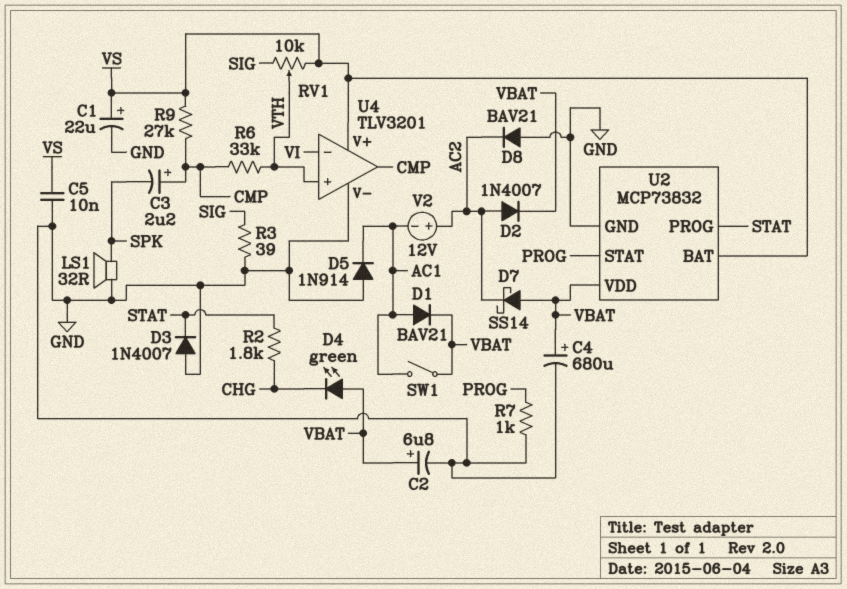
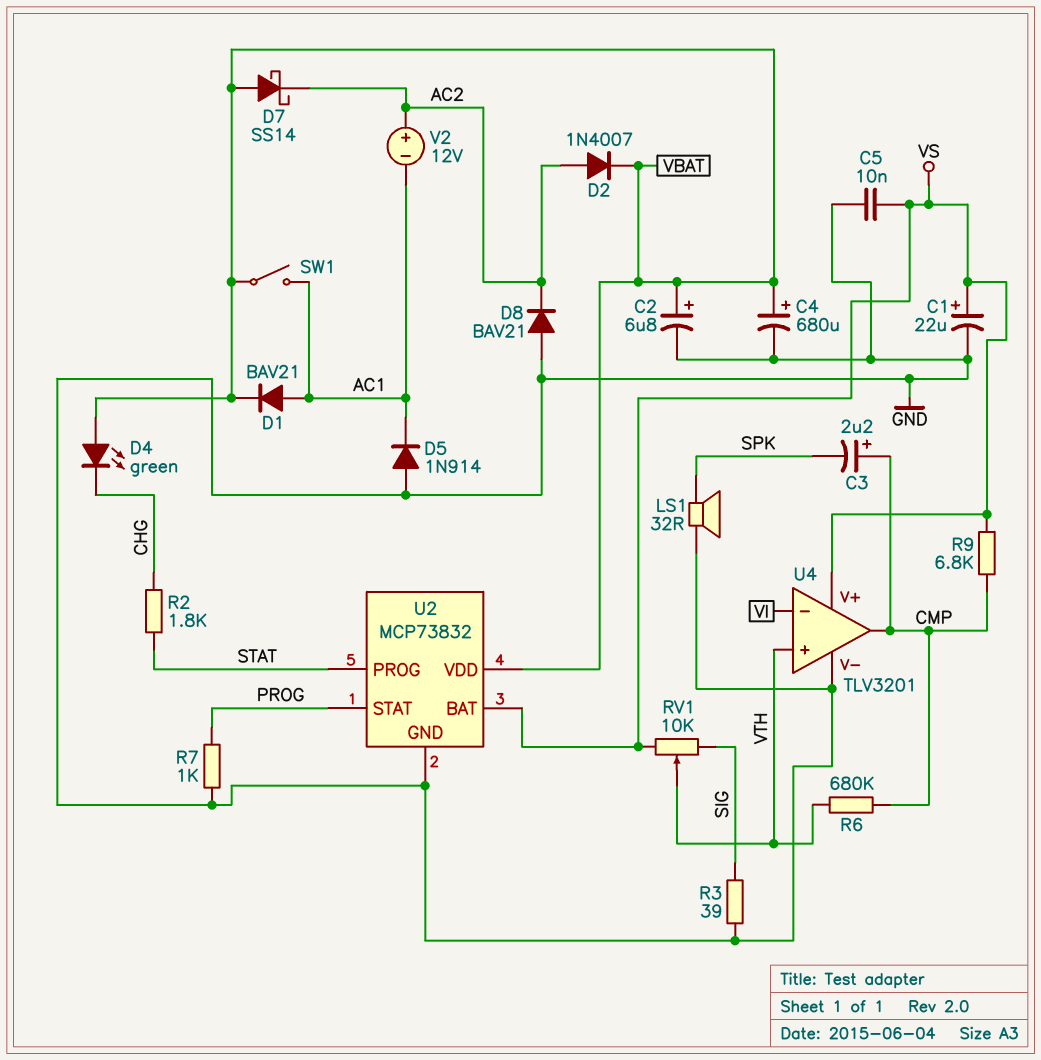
D3: diode 1N4007 (A GND, K STAT) -> none
R6: 33k (CMP, VTH) -> 680k (CMP, VTH)
R9: 27k (CMP, VS) -> 6.8k (CMP, VS)

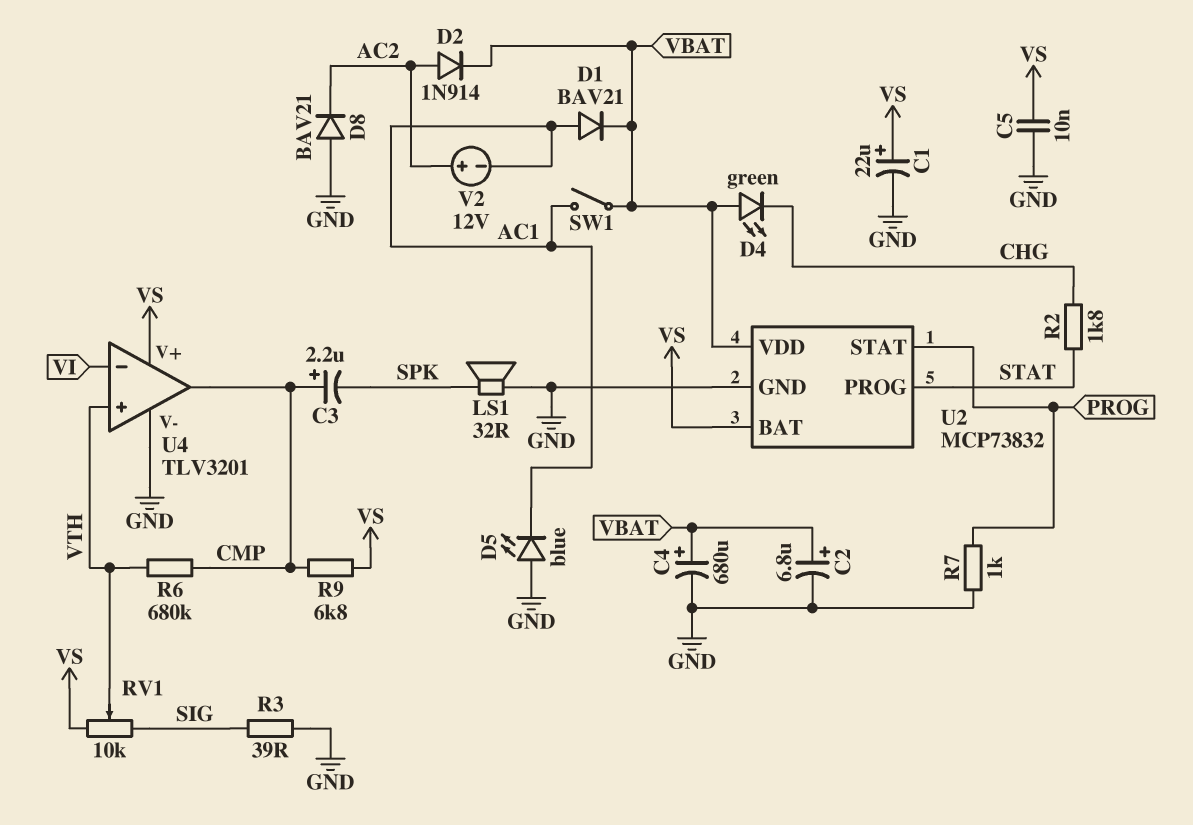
D2: diode 1N4007 (A AC2, K VBAT) -> diode 1N914 (A AC2, K VBAT)
D5: diode 1N914 (A GND, K AC1) -> LED blue (A GND, K AC1)
D7: schottky SS14 (A VBAT, K AC2) -> none

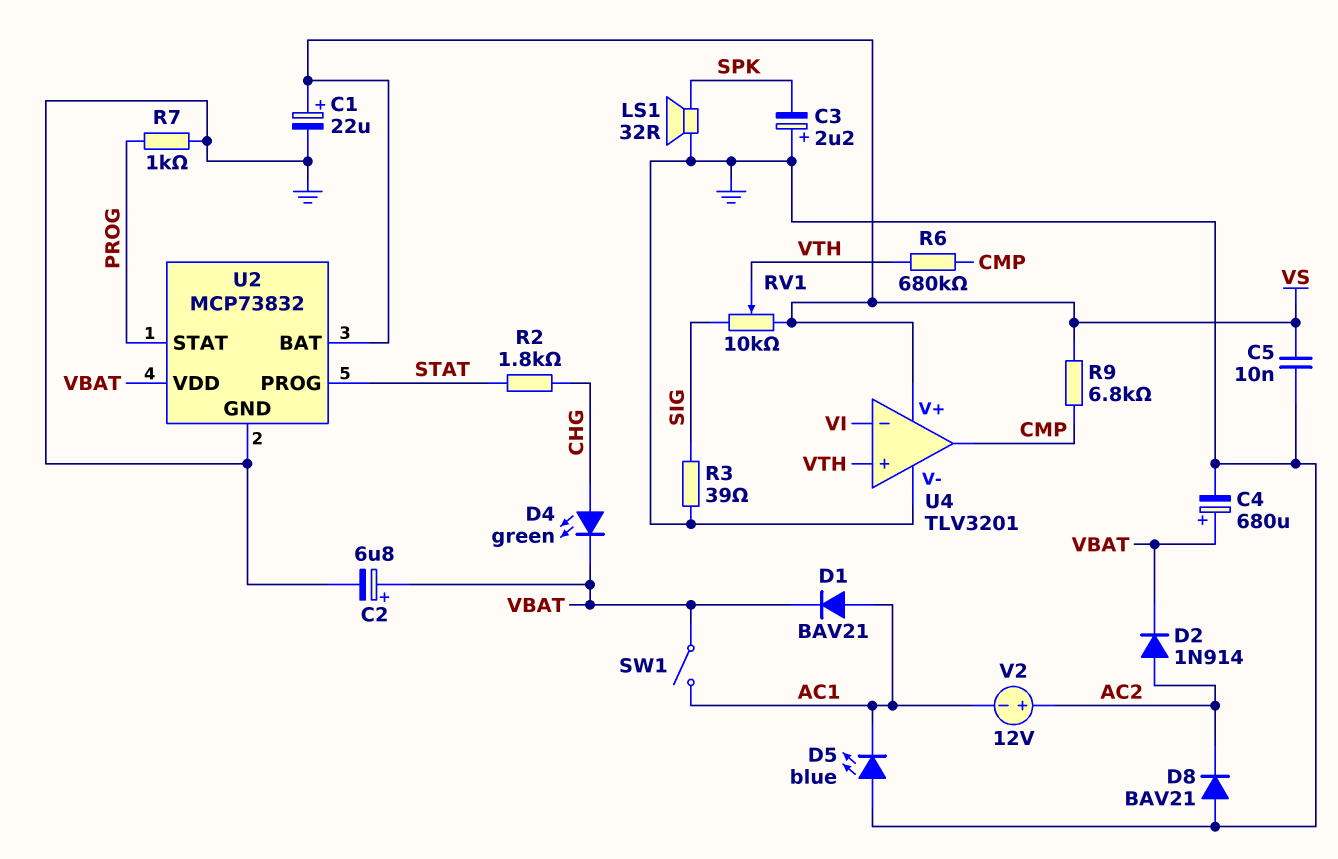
C3: 2.2uF (plus CMP, minus SPK) -> 2.2uF (plus GND, minus SPK)
D4: LED green (A VBAT, K CHG) -> LED green (A CHG, K VBAT)

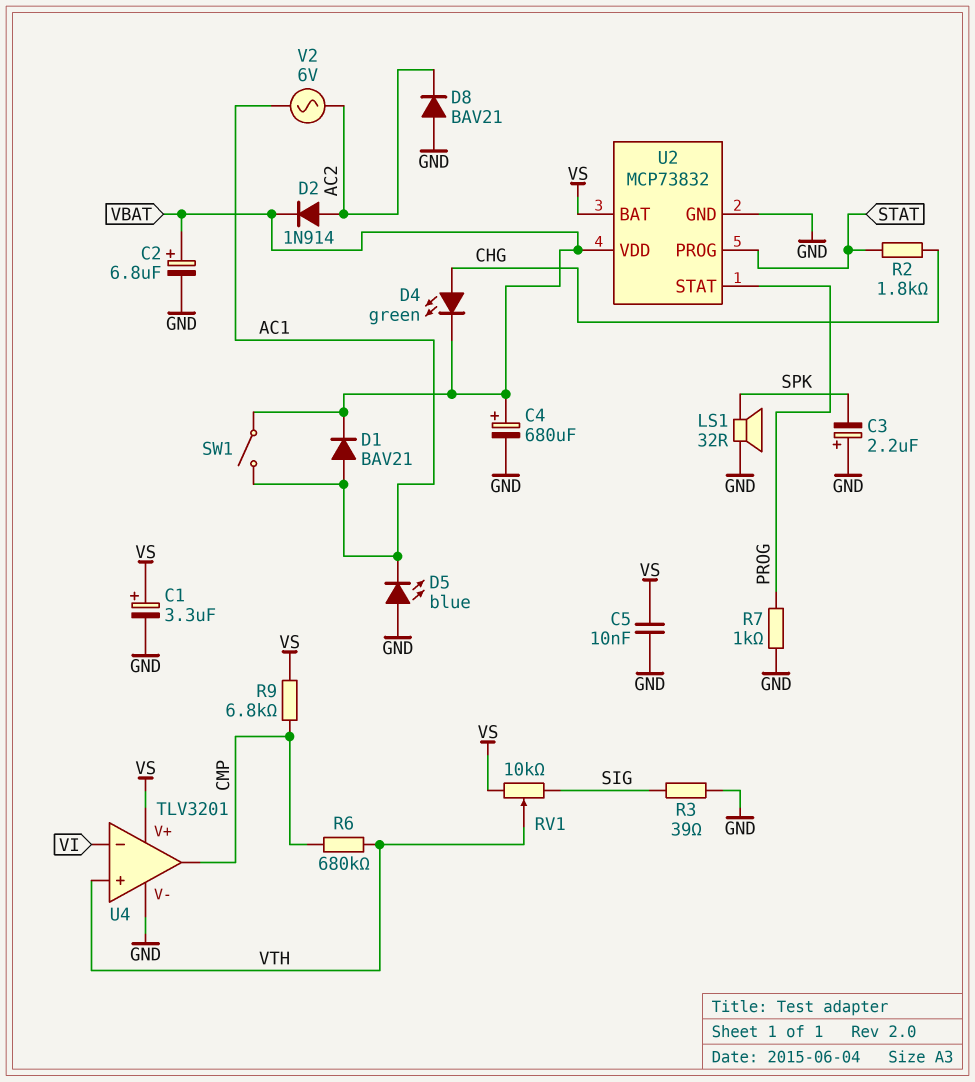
C1: 22uF (plus VS, minus GND) -> 3.3uF (plus VS, minus GND)
V2: 12V (plus AC2, minus AC1) -> AC 6V (AC1, AC2)

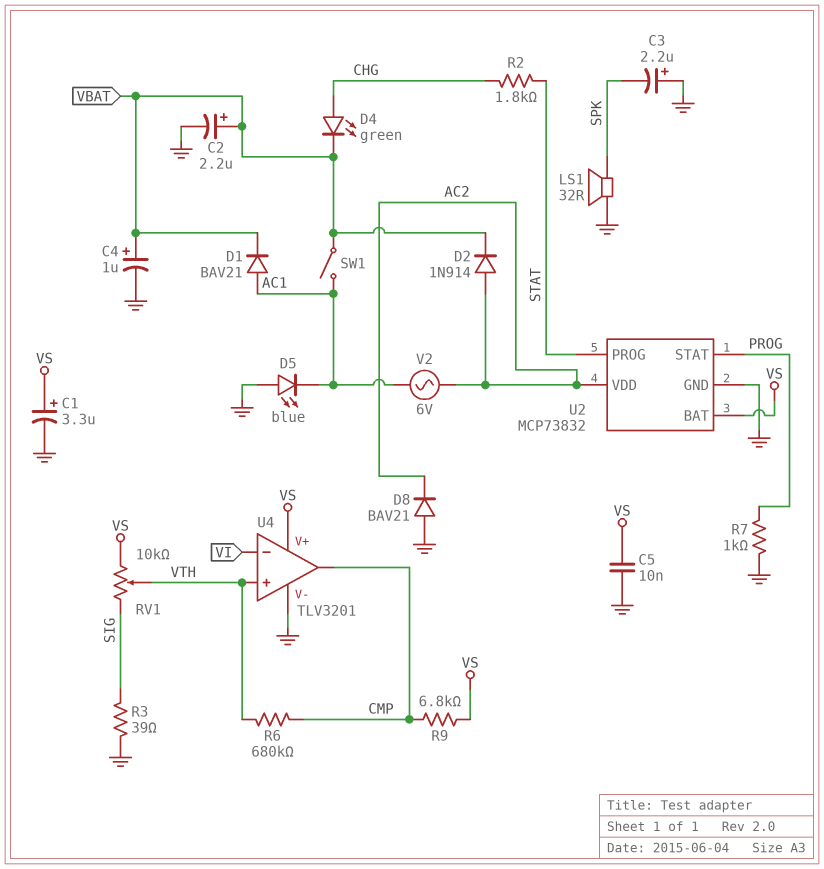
C2: 6.8uF (plus VBAT, minus GND) -> 2.2uF (plus VBAT, minus GND)
C4: 680uF (plus VBAT, minus GND) -> 1uF (plus VBAT, minus GND)
U2 pin VDD: VBAT -> AC2

